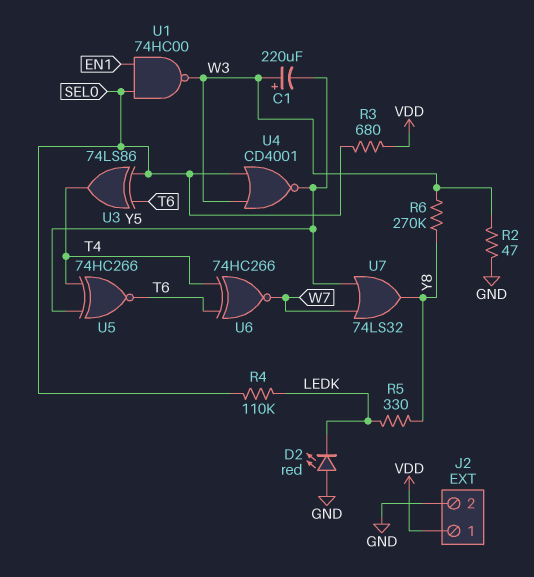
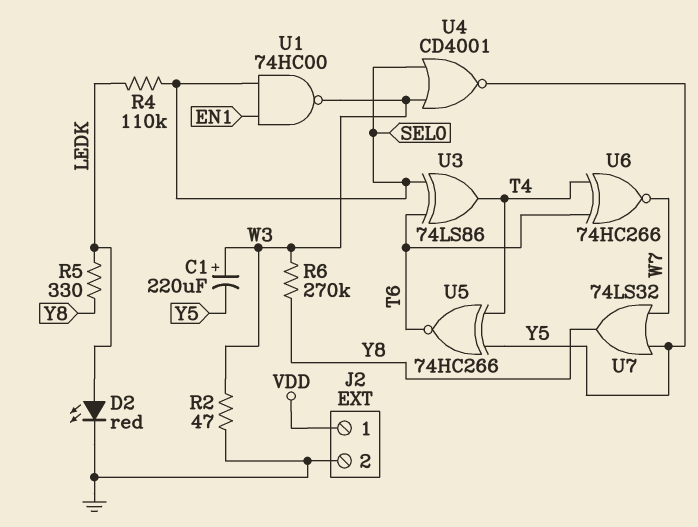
D2: LED red (A GND, K LEDK) -> LED red (A LEDK, K GND)
R3: 680 (SEL0, VDD) -> none

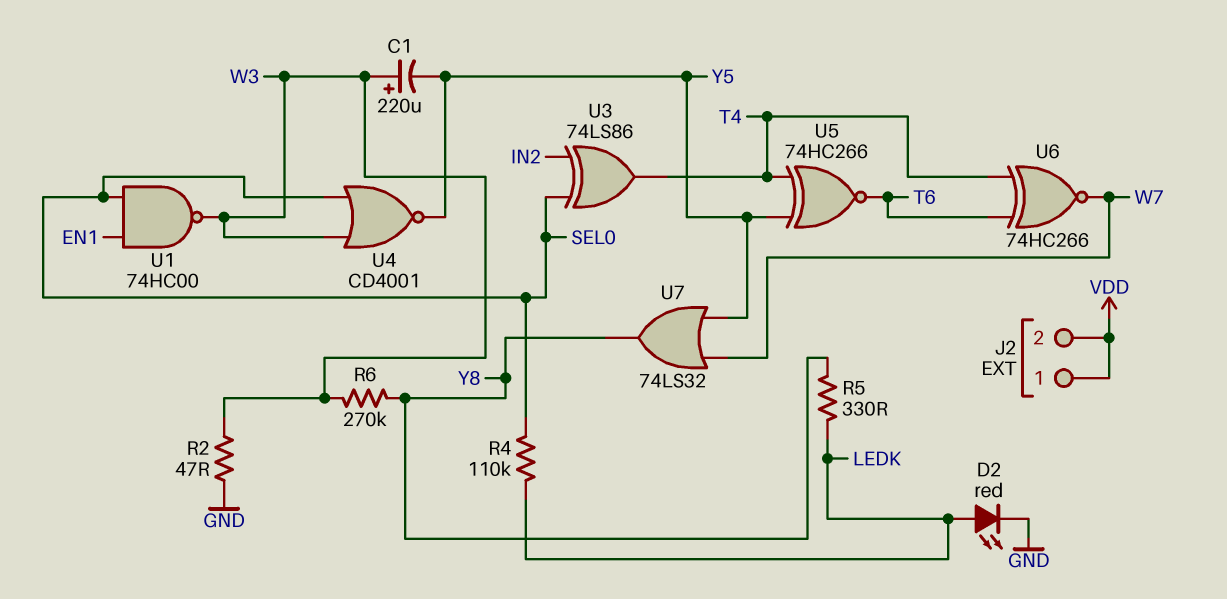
J2 pin 2: GND -> VDD
U3: XOR 74LS86 (in SEL0, in T6, out T4) -> XOR 74LS86 (in IN2, in SEL0, out T4)

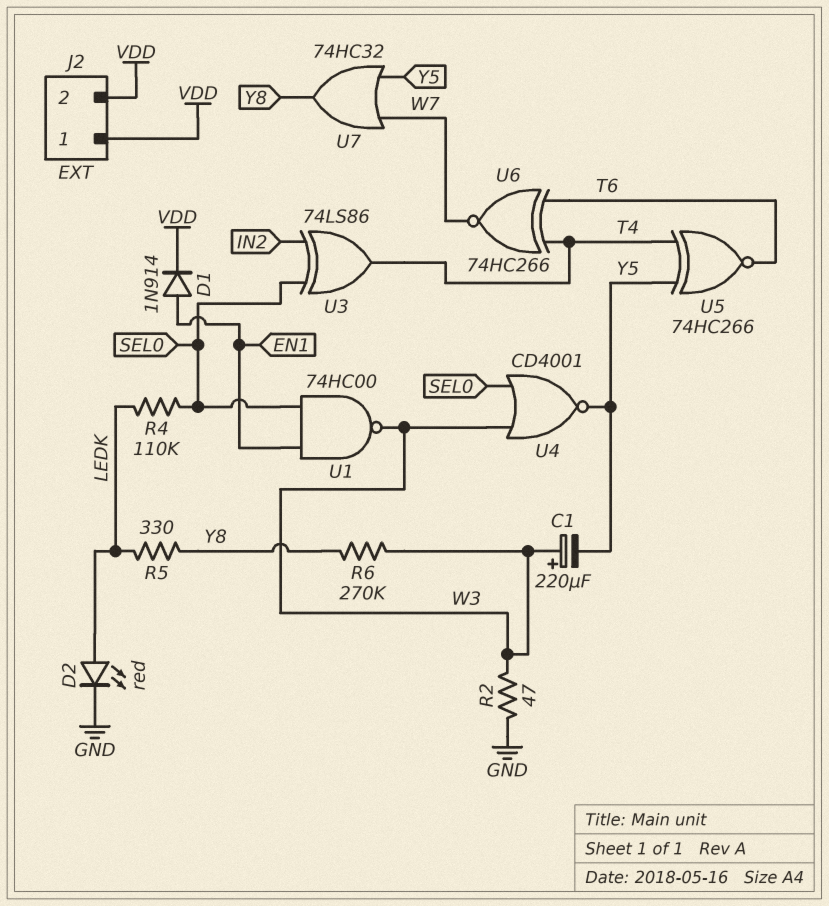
D1: none -> diode 1N914 (A EN1, K VDD)
U7: OR 74LS32 (in W7, in Y5, out Y8) -> OR 74HC32 (in W7, in Y5, out Y8)

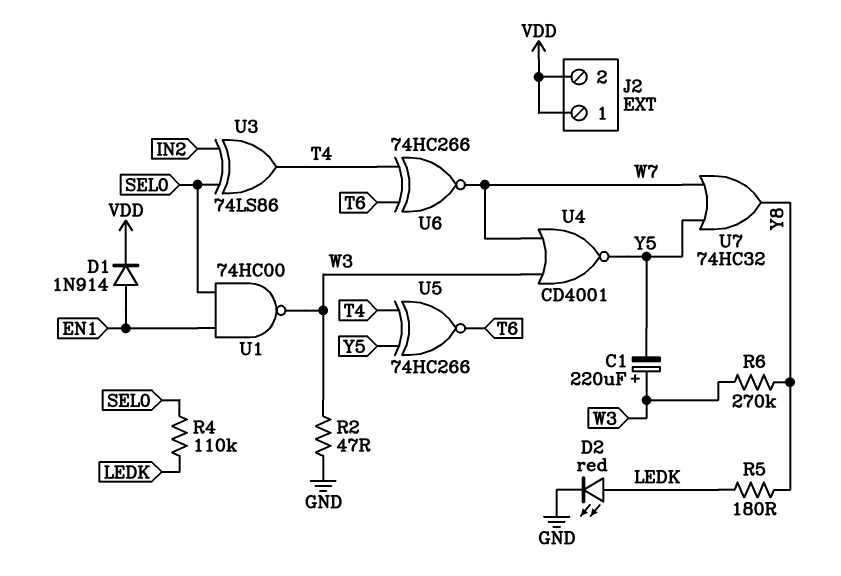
R5: 330 (LEDK, Y8) -> 180 (LEDK, Y8)
U4: NOR CD4001 (in SEL0, in W3, out Y5) -> NOR CD4001 (in W3, in W7, out Y5)

